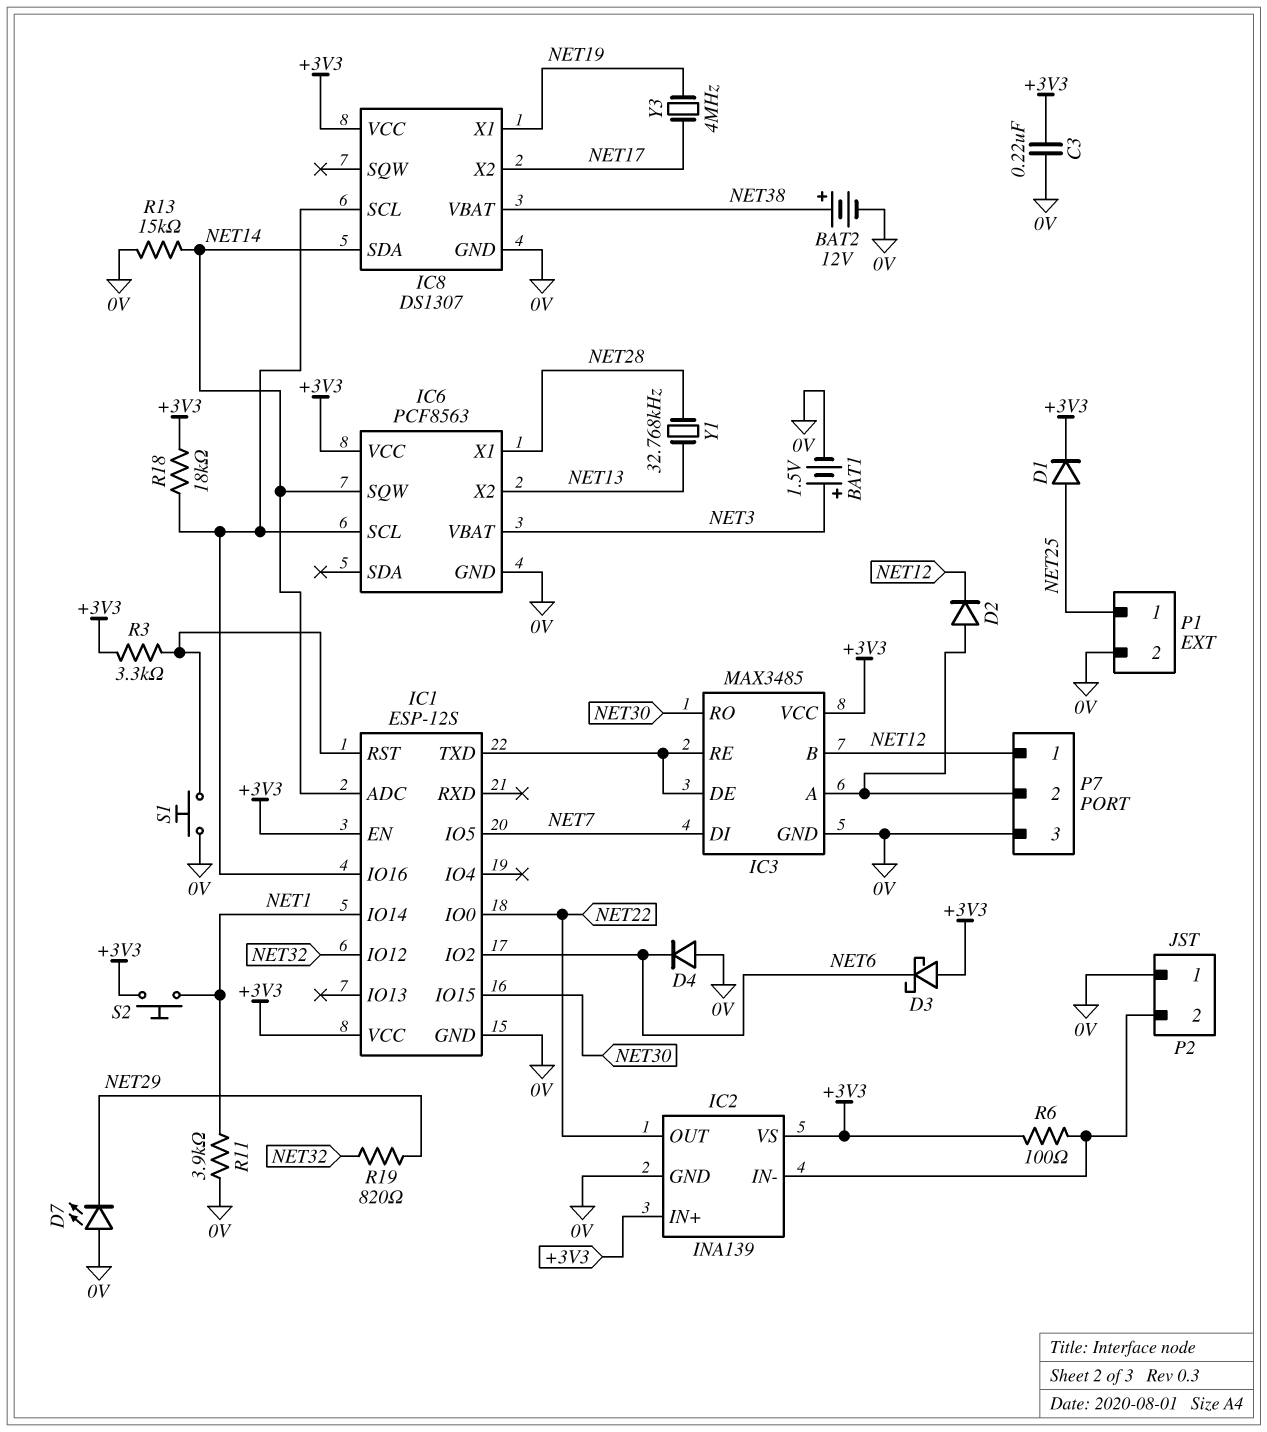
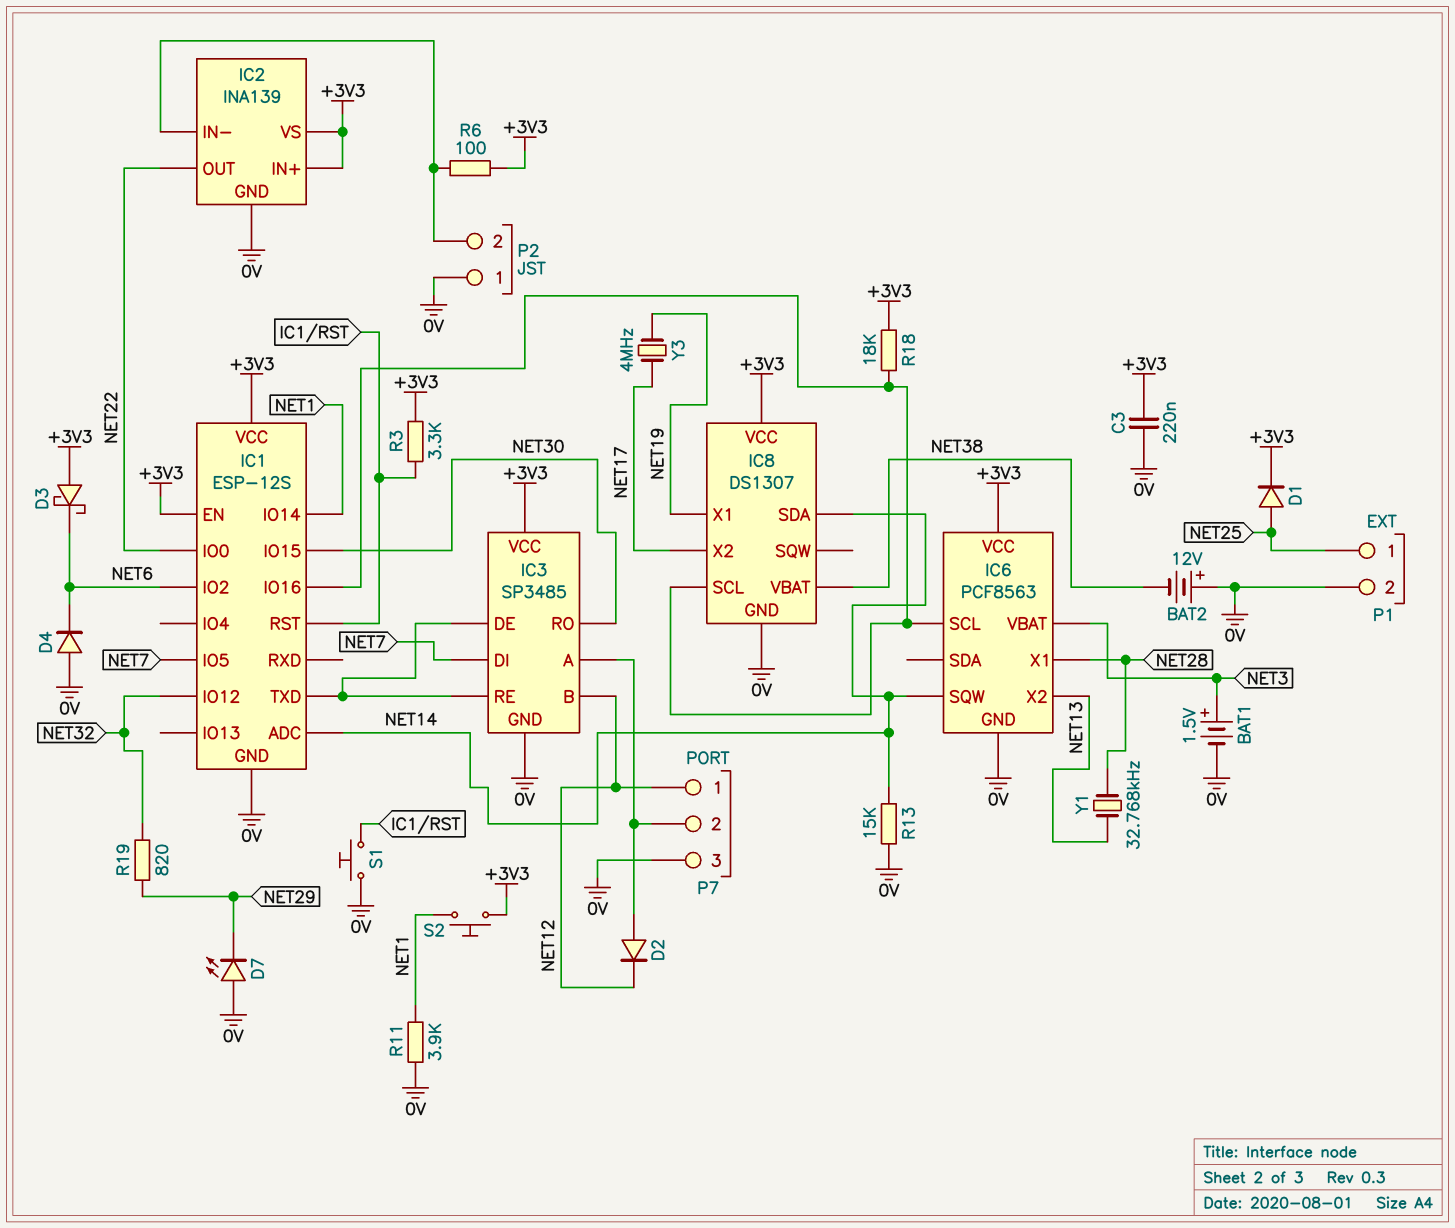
BAT2: 12V (plus NET38, minus 0V) -> 12V (plus 0V, minus NET38)
IC3: MAX3485 -> SP3485

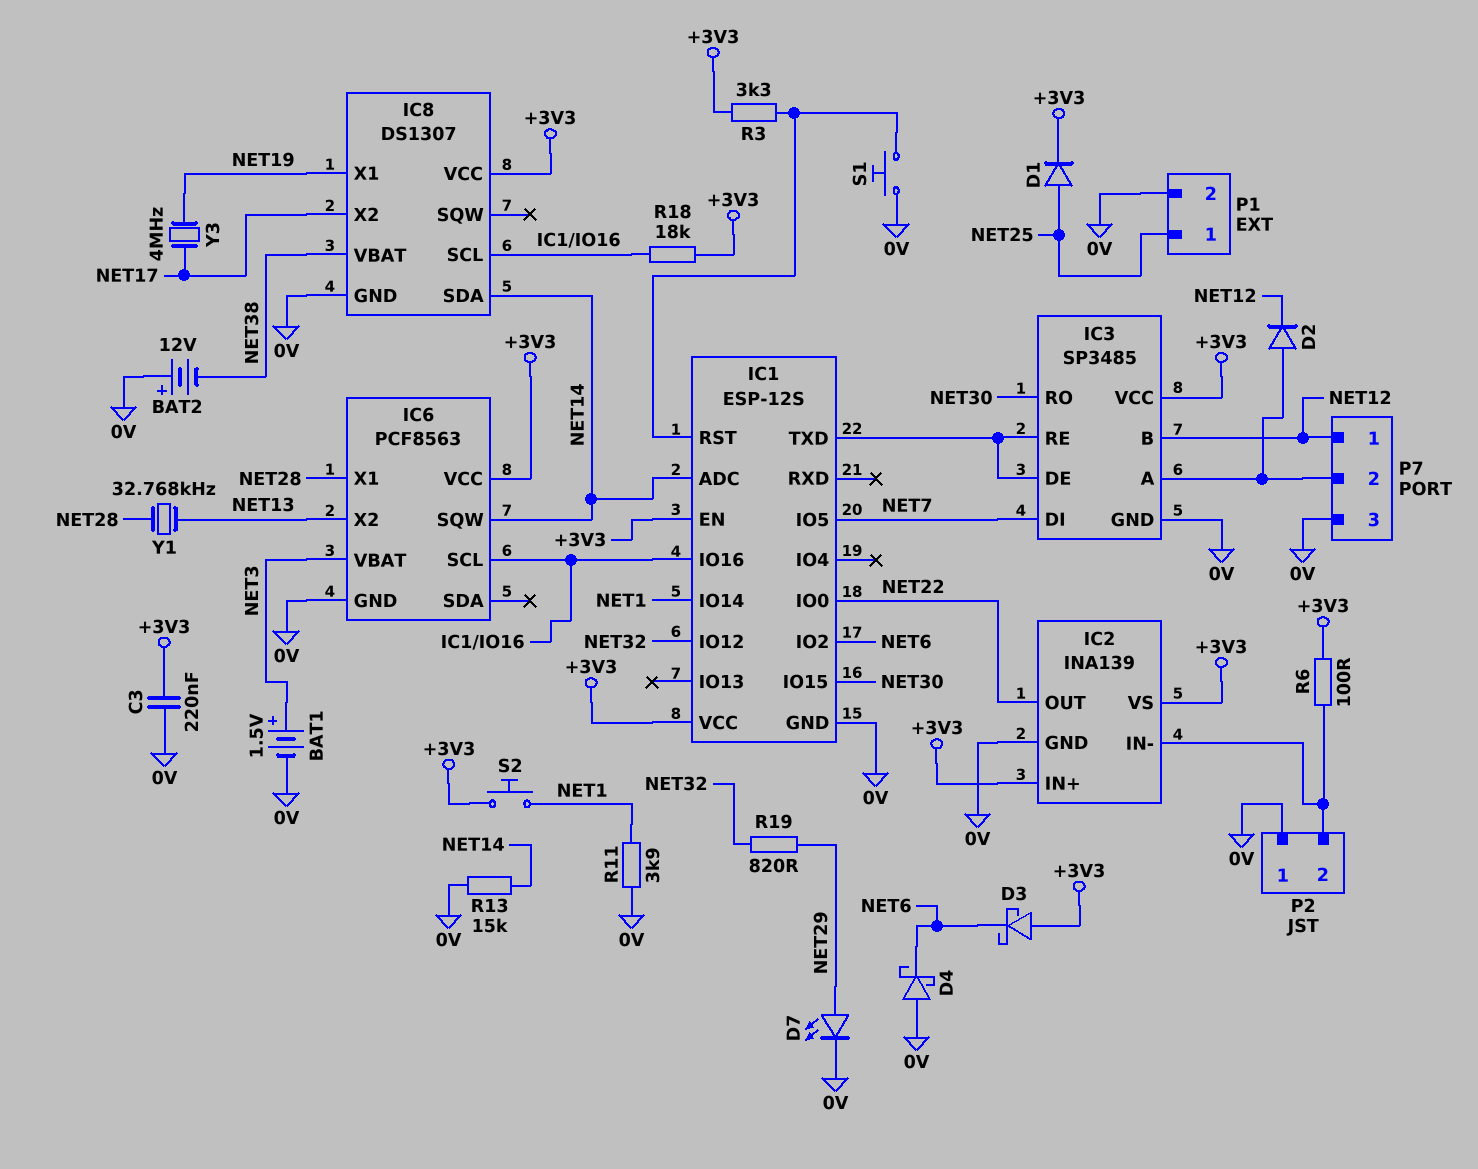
D4: diode (A 0V, K NET6) -> schottky (A 0V, K NET6)
D7: LED (A 0V, K NET29) -> LED (A NET29, K 0V)

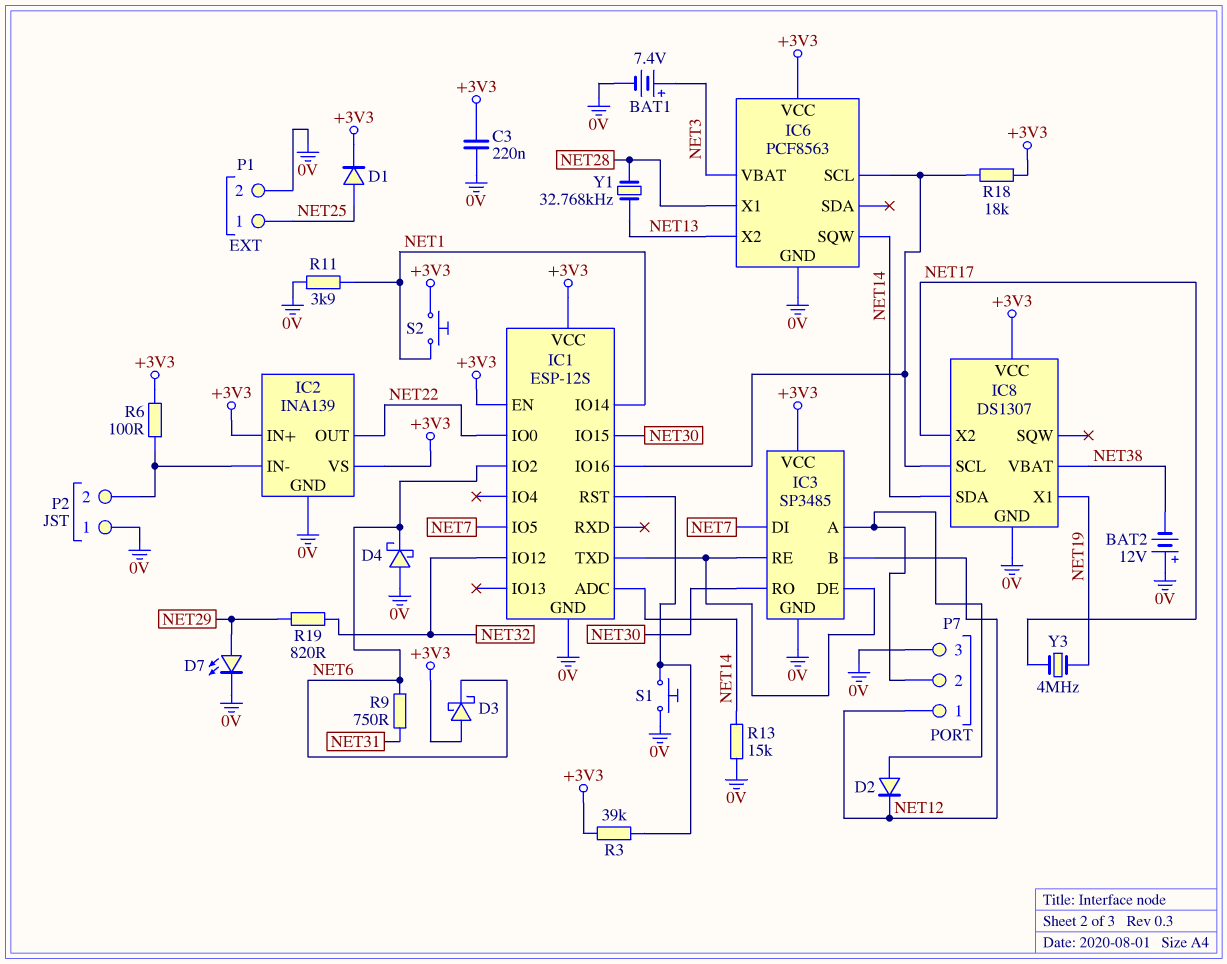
BAT1: 1.5V (plus NET3, minus 0V) -> 7.4V (plus NET3, minus 0V)
R3: 3.3k (+3V3, IC1/RST) -> 39k (+3V3, IC1/RST)
R9: none -> 750 (NET6, NET31)

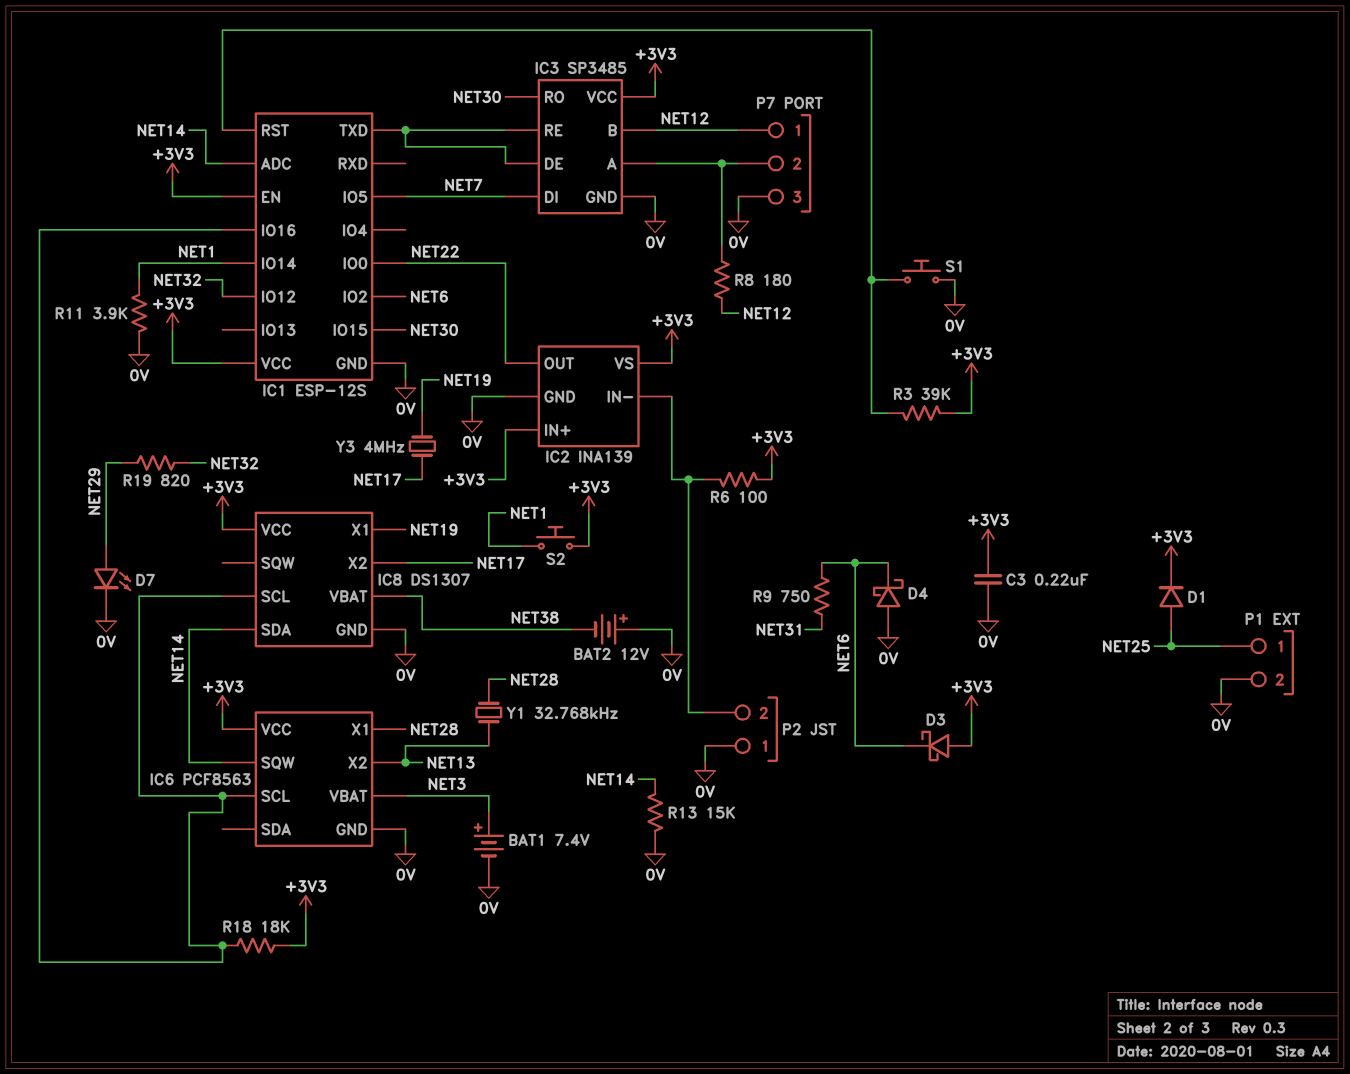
D2: diode (A IC3/A, K NET12) -> none
R8: none -> 180 (IC3/A, NET12)

